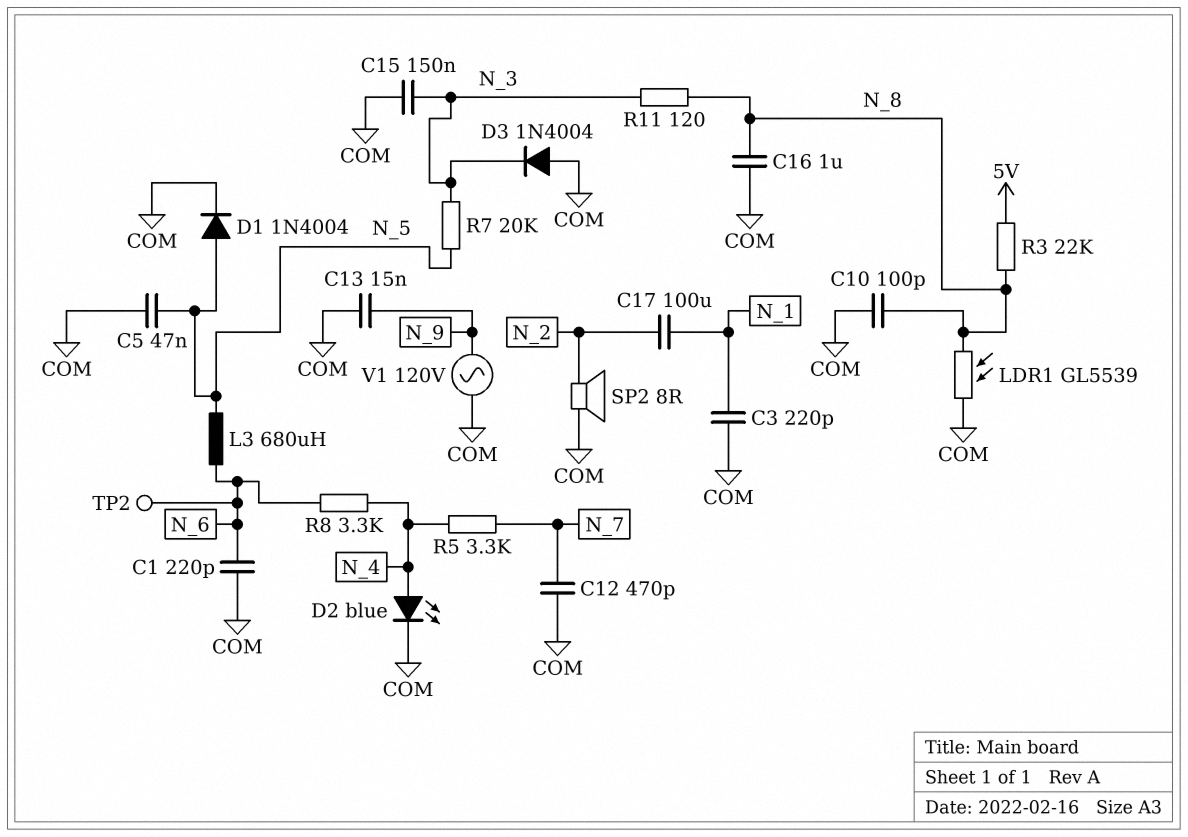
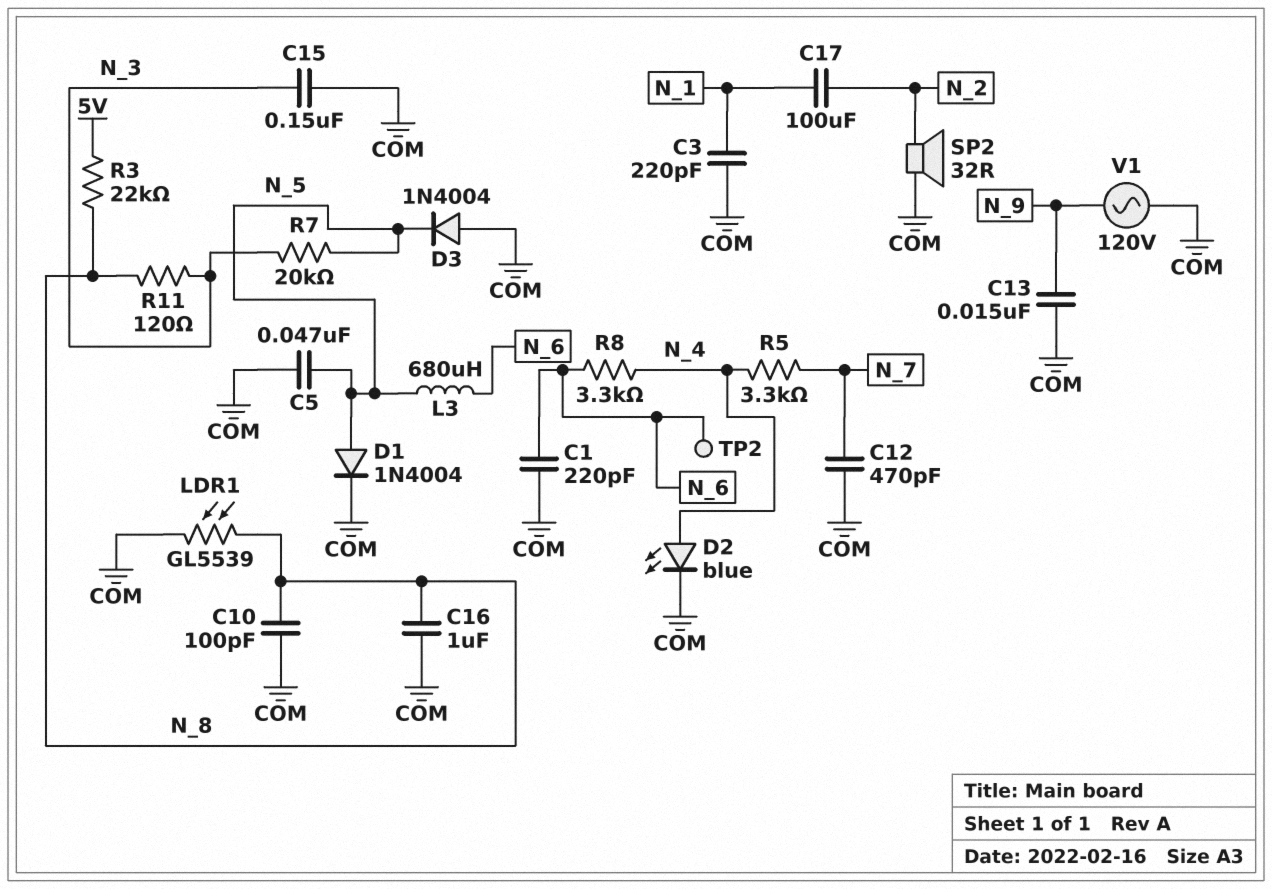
D3: diode 1N4004 (A COM, K N_3) -> diode 1N4004 (A COM, K N_5)
SP2: speaker 8R (COM, N_2) -> speaker 32R (COM, N_2)

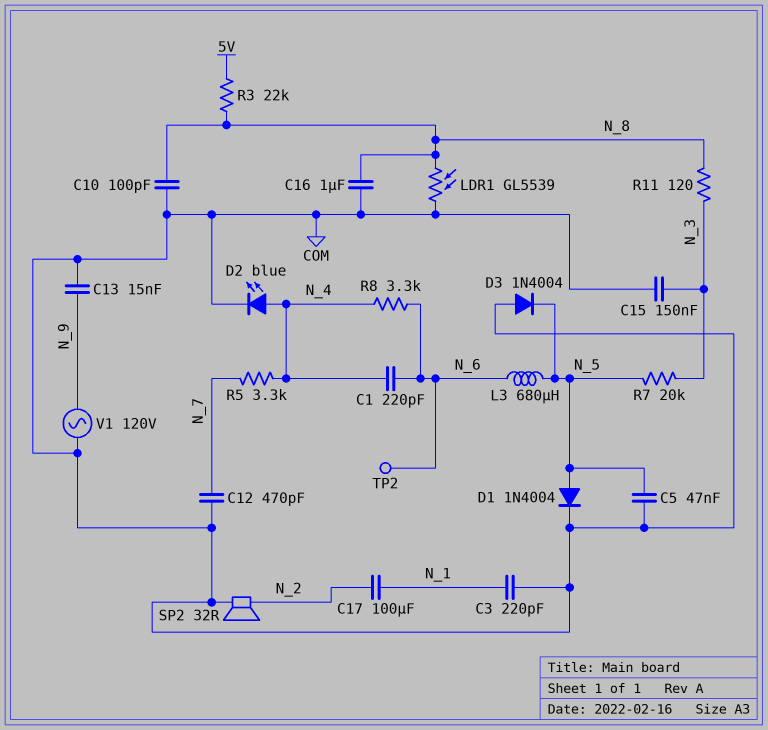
C1: 220pF (COM, N_6) -> 220pF (N_4, N_6)

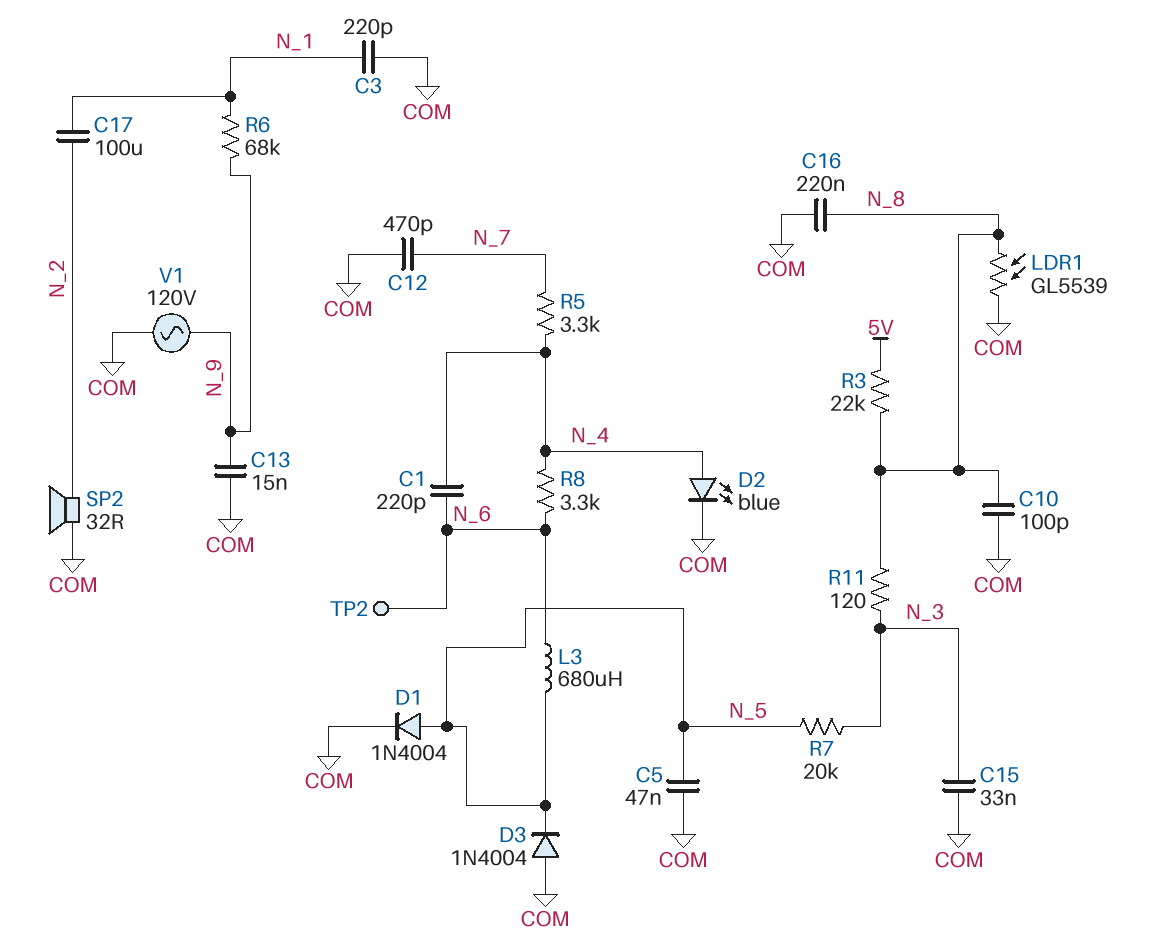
C15: 150nF (COM, N_3) -> 33nF (COM, N_3)
C16: 1uF (COM, N_8) -> 220nF (COM, N_8)
R6: none -> 68k (N_1, N_9)

